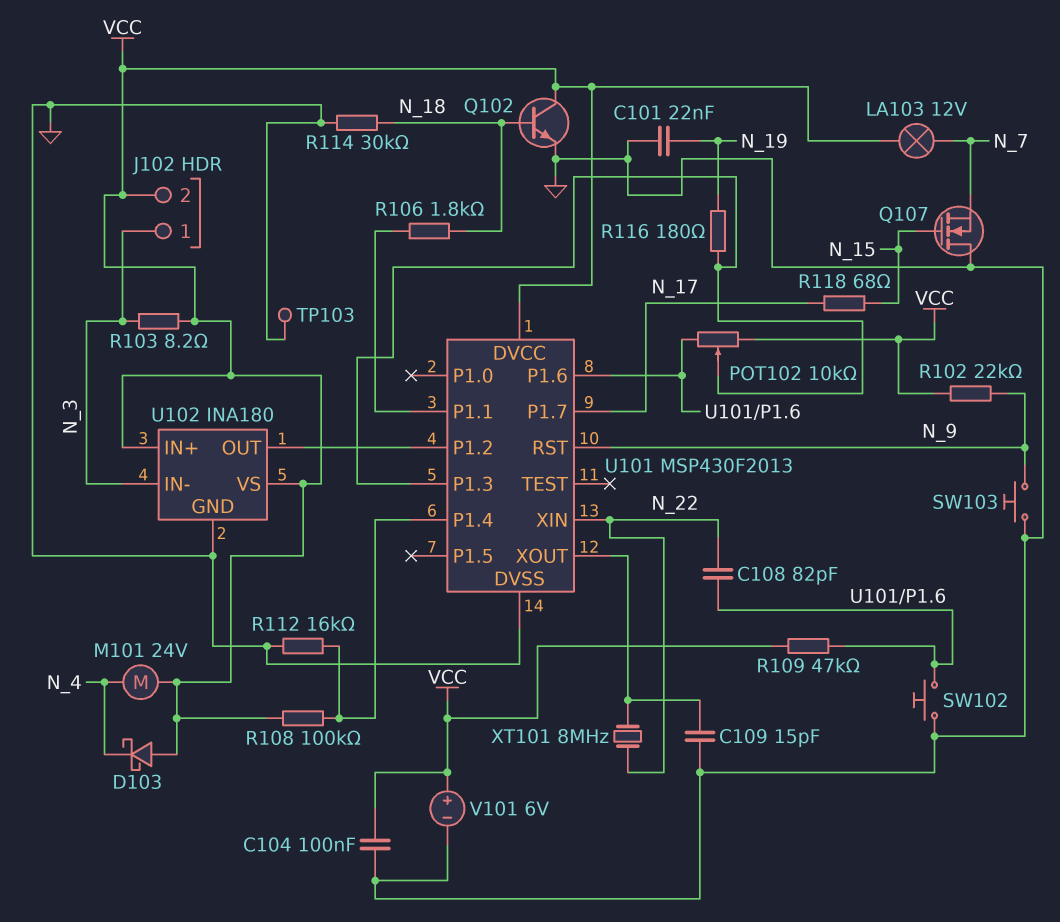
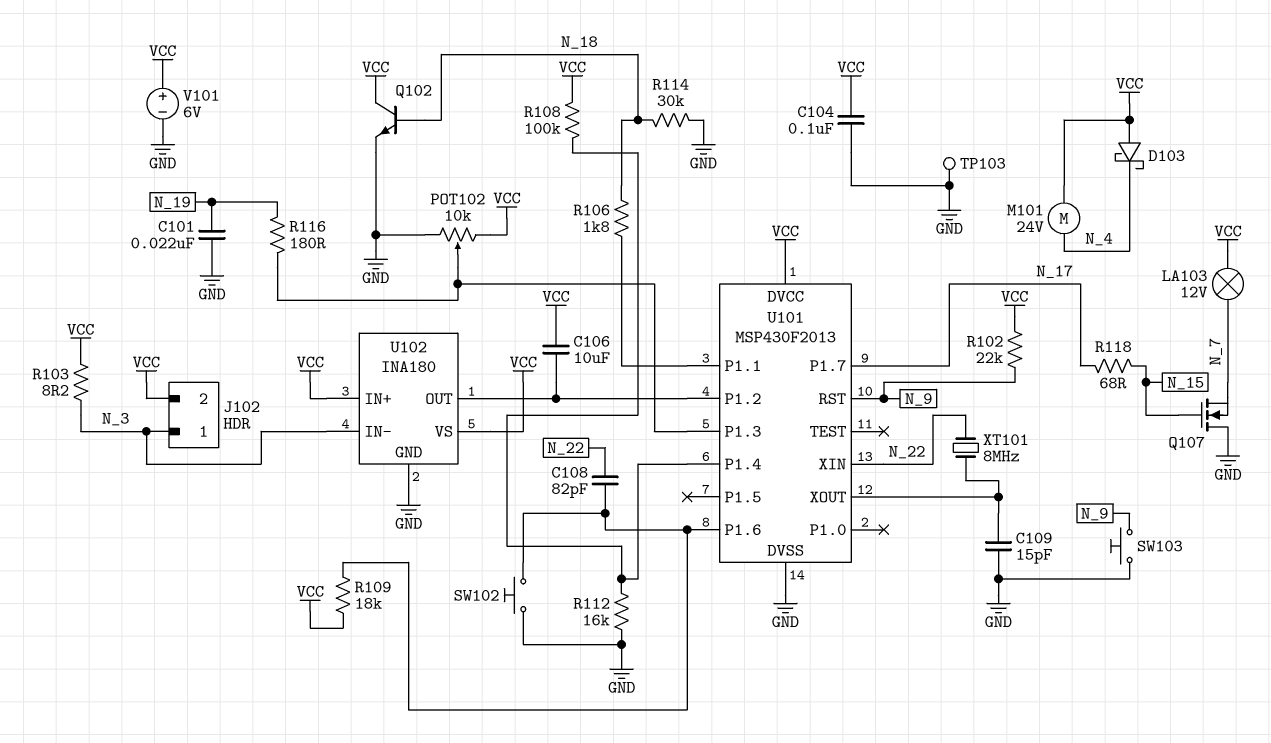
C106: none -> 10uF (U101/P1.2, VCC)
POT102: 10k (U101/P1.6, VCC, wiper U101/P1.3) -> 10k (GND, VCC, wiper U101/P1.3)
R109: 47k (U101/P1.6, VCC) -> 18k (U101/P1.6, VCC)

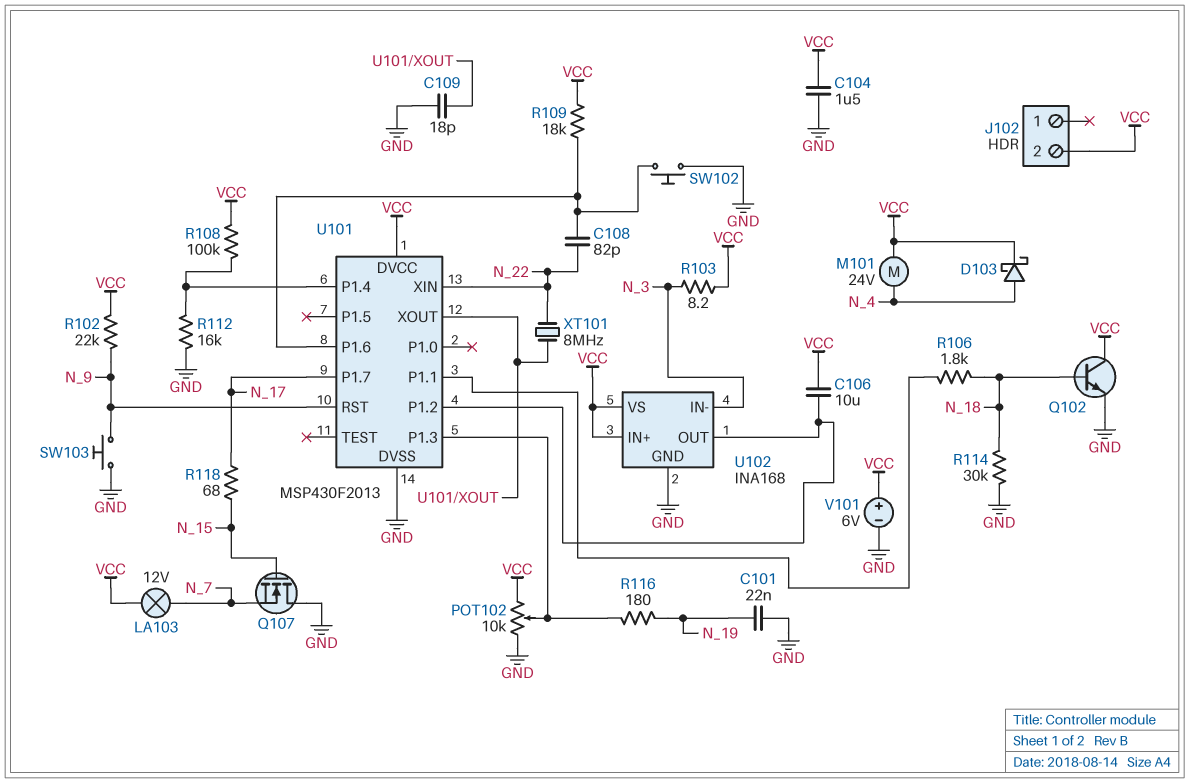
C104: 100nF (GND, VCC) -> 1.5uF (GND, VCC)
C109: 15pF (GND, U101/XOUT) -> 18pF (GND, U101/XOUT)
D103: schottky (A VCC, K N_4) -> schottky (A N_4, K VCC)
J102 pin 1: N_3 -> none
TP103: test point (GND) -> none
U102: INA180 -> INA168

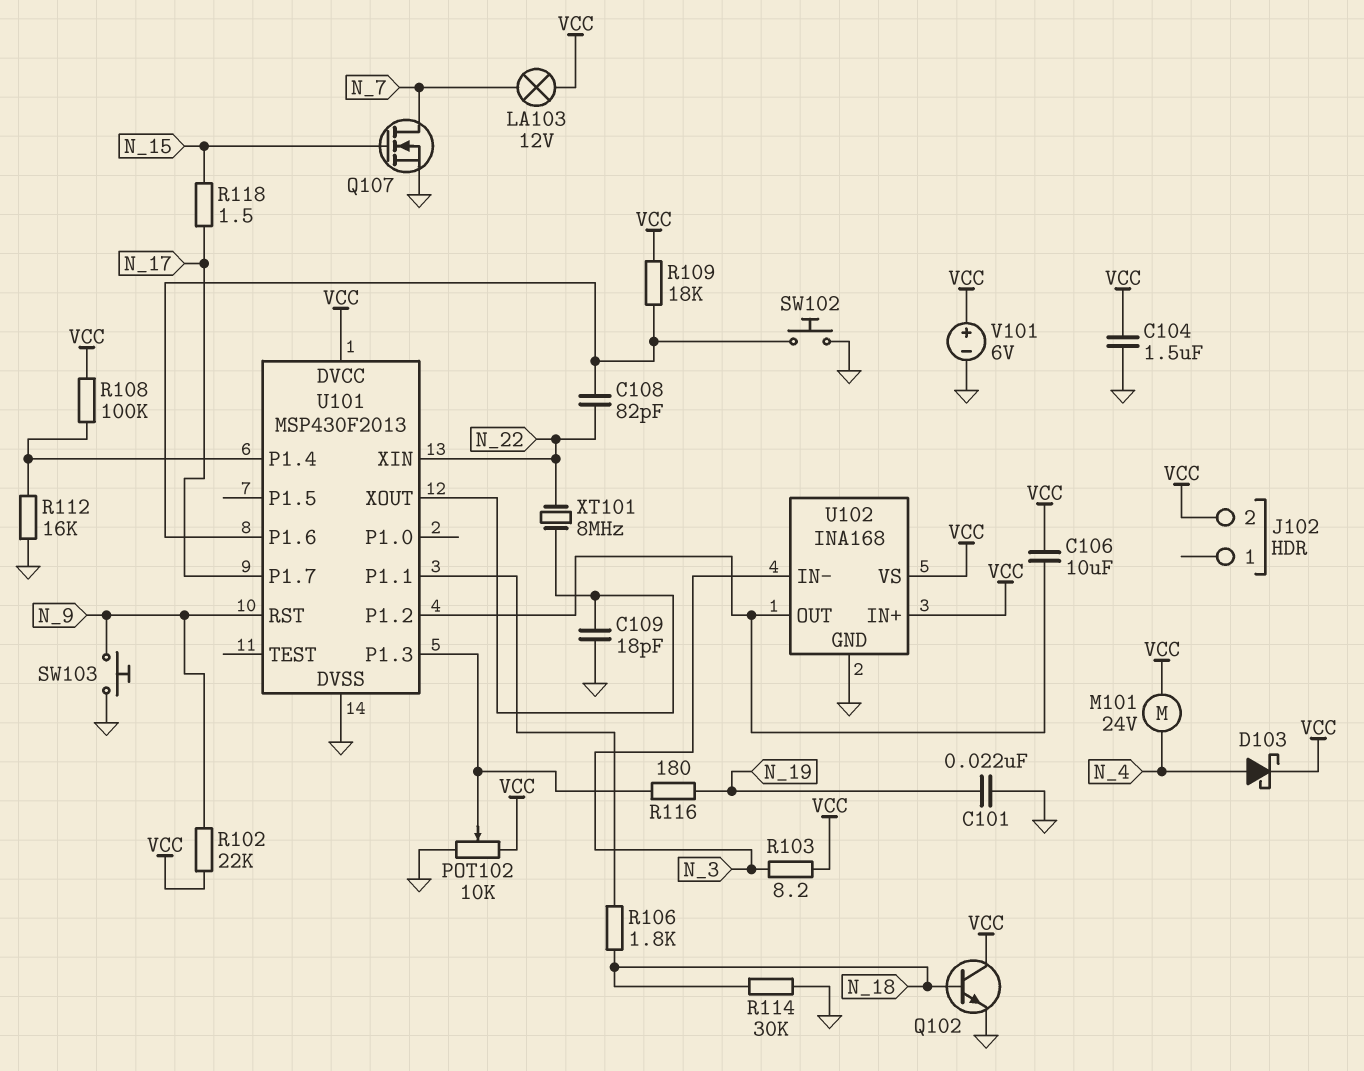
Q107: NMOS (G N_15, D GND, S N_7) -> NMOS (G N_15, D N_7, S GND)
R118: 68 (N_15, N_17) -> 1.5 (N_15, N_17)

